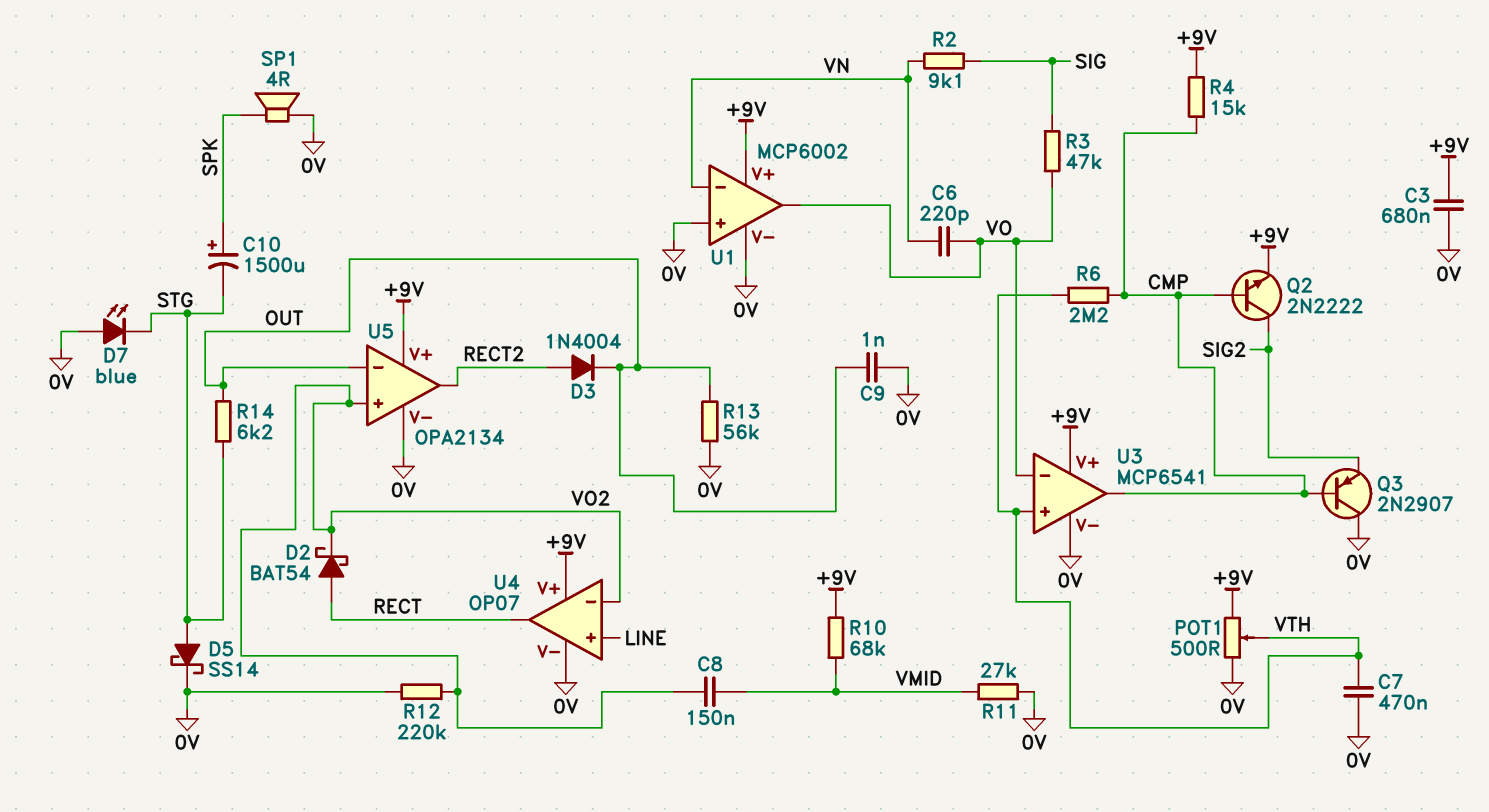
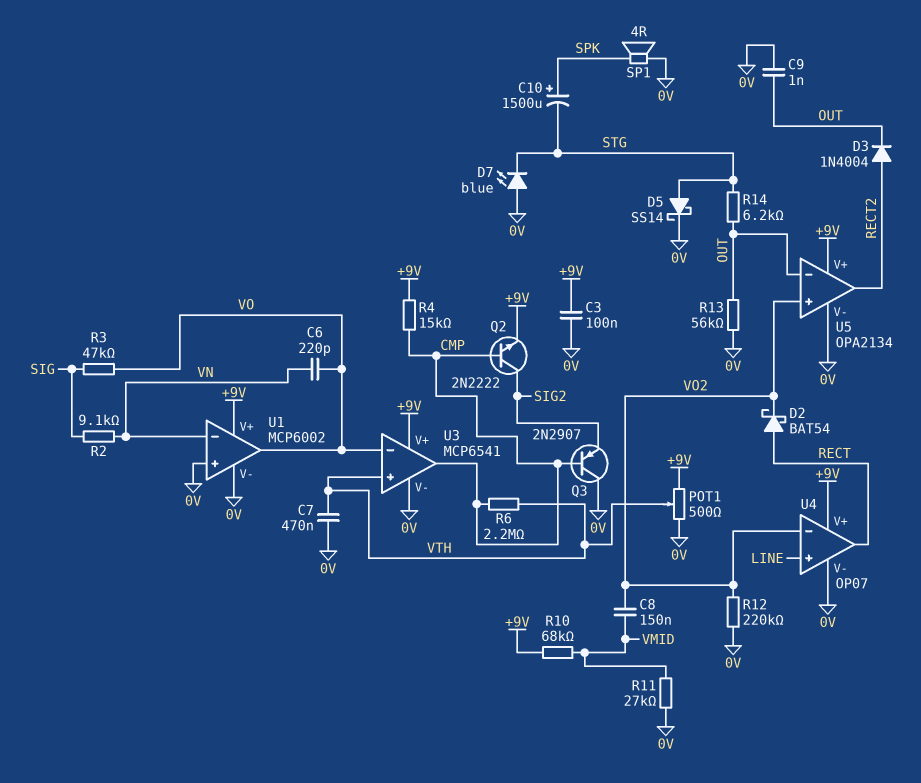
C3: 680nF (+9V, 0V) -> 100nF (+9V, 0V)

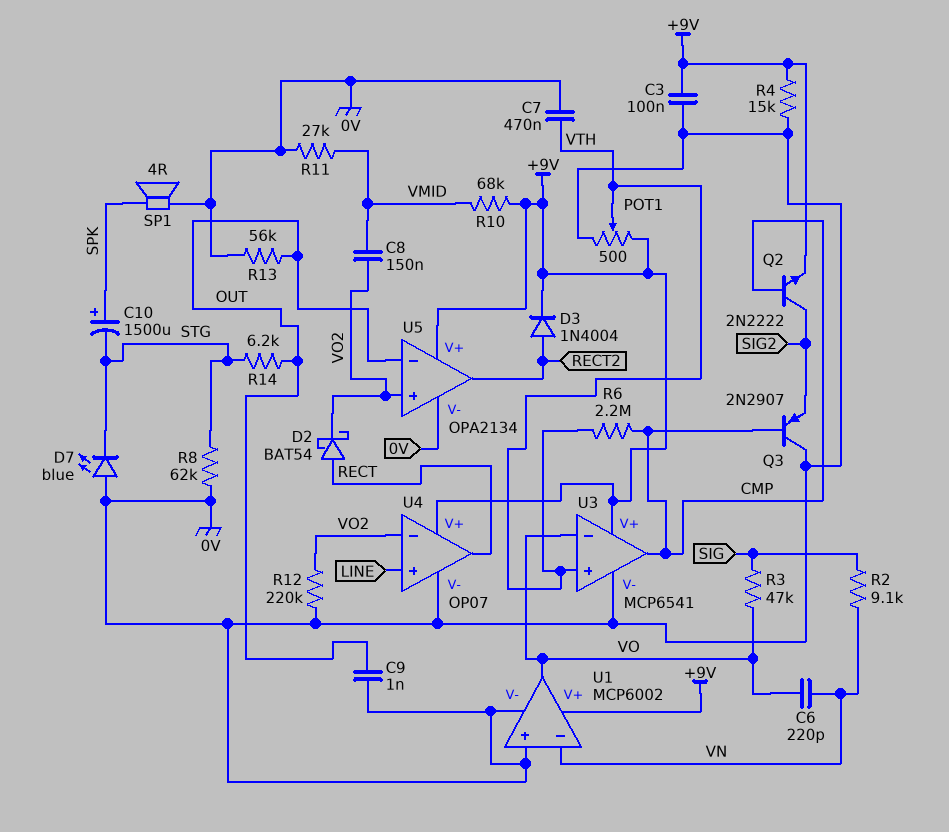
D3: diode 1N4004 (A RECT2, K OUT) -> diode 1N4004 (A RECT2, K +9V)
D5: schottky SS14 (A STG, K 0V) -> none
R4: 15k (+9V, CMP) -> 15k (+9V, 0V)
R8: none -> 62k (0V, STG)

